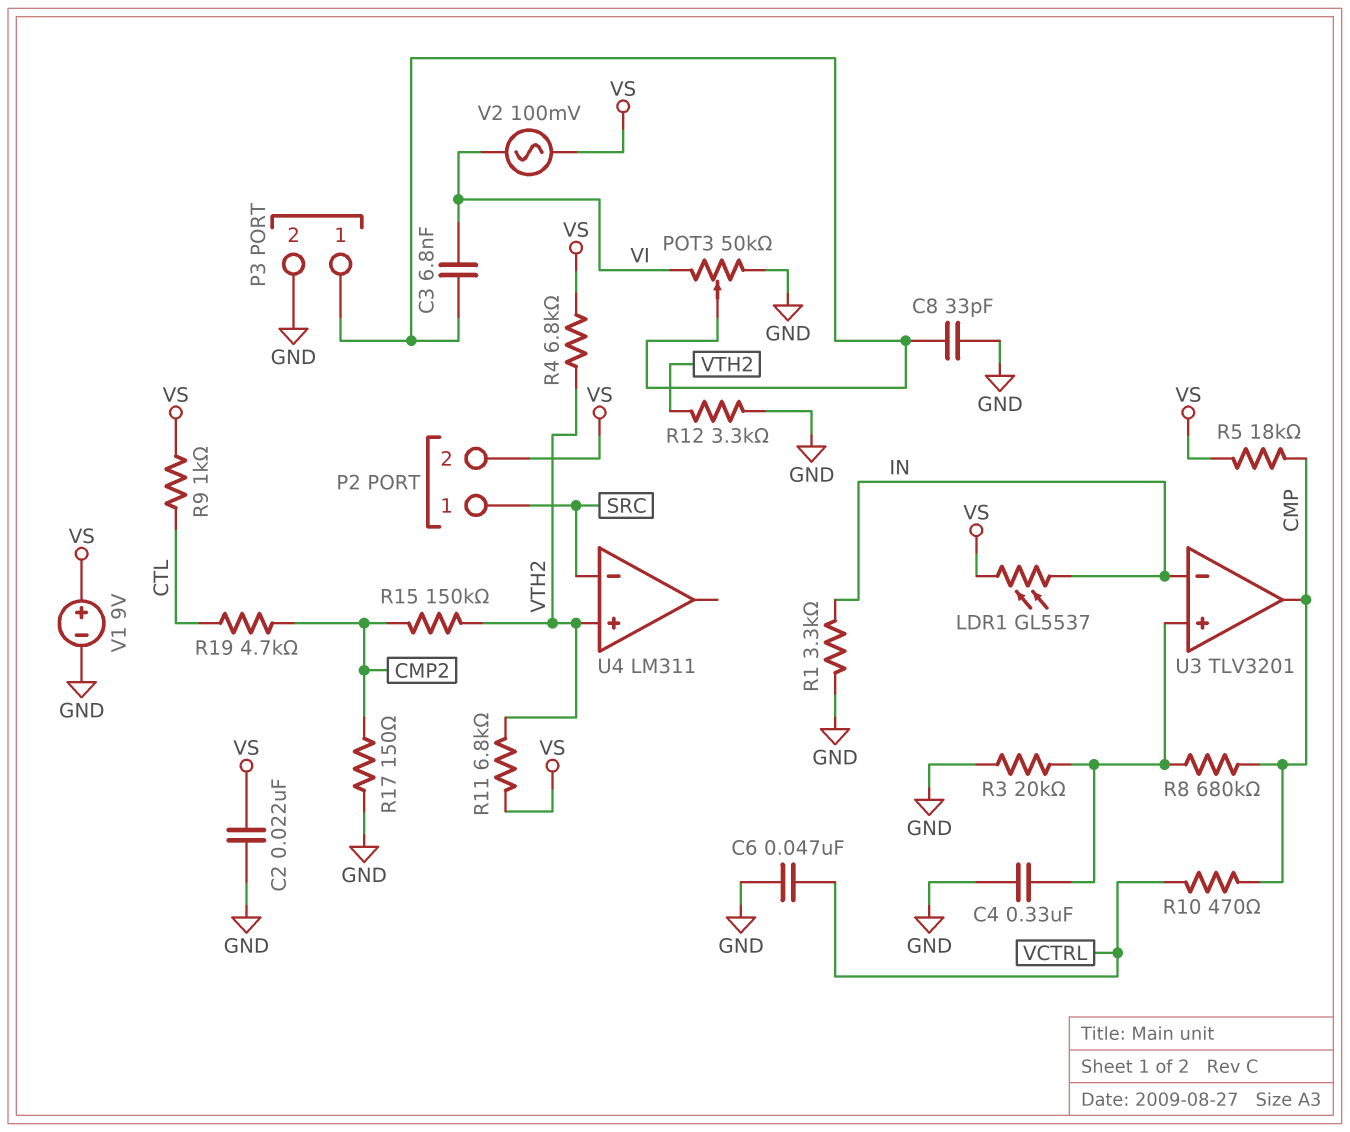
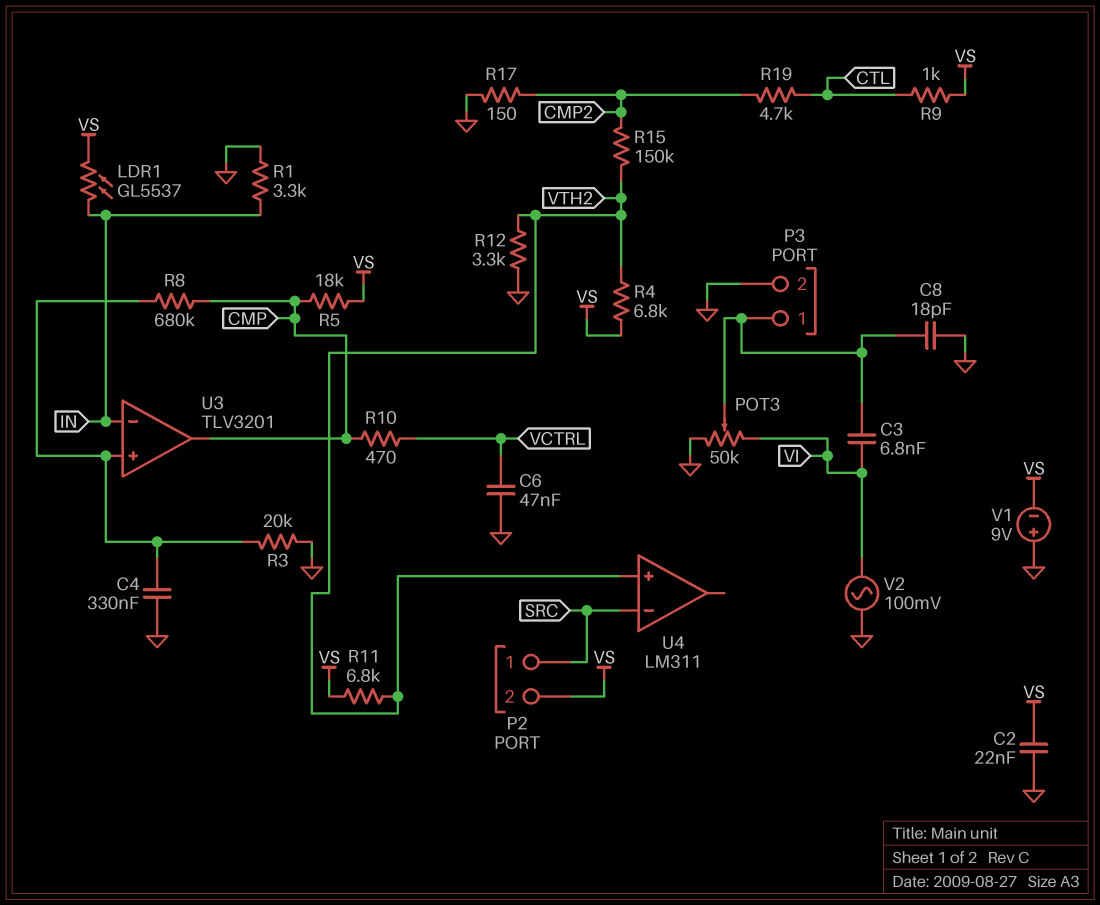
C8: 33pF (GND, P3/1) -> 18pF (GND, P3/1)
V1: 9V (plus VS, minus GND) -> 9V (plus GND, minus VS)
V2: AC 100mV (VI, VS) -> AC 100mV (GND, VI)

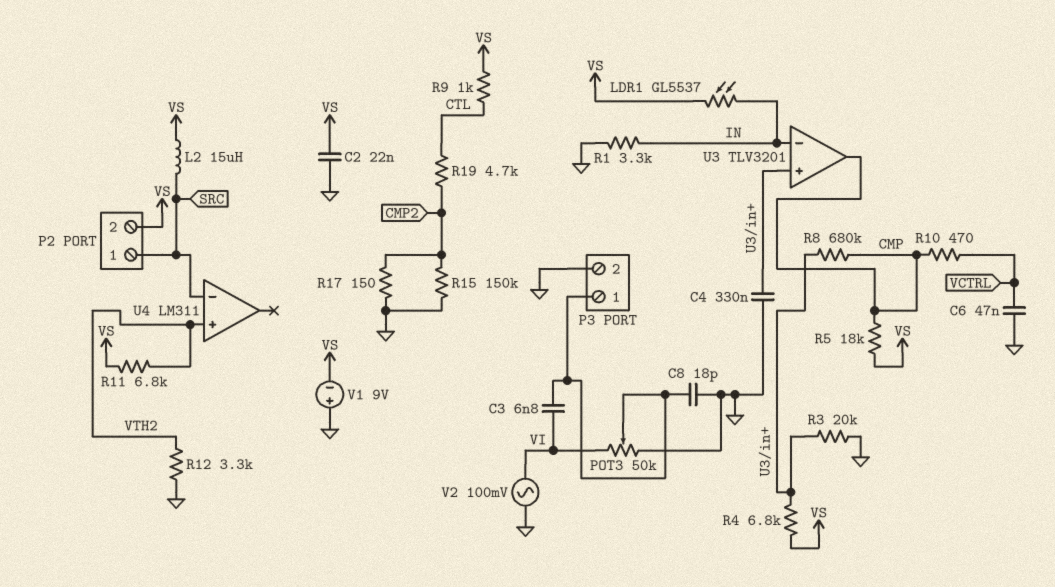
L2: none -> 15uH (SRC, VS)
R4: 6.8k (VS, VTH2) -> 6.8k (U3/in+, VS)
R15: 150k (CMP2, VTH2) -> 150k (CMP2, GND)

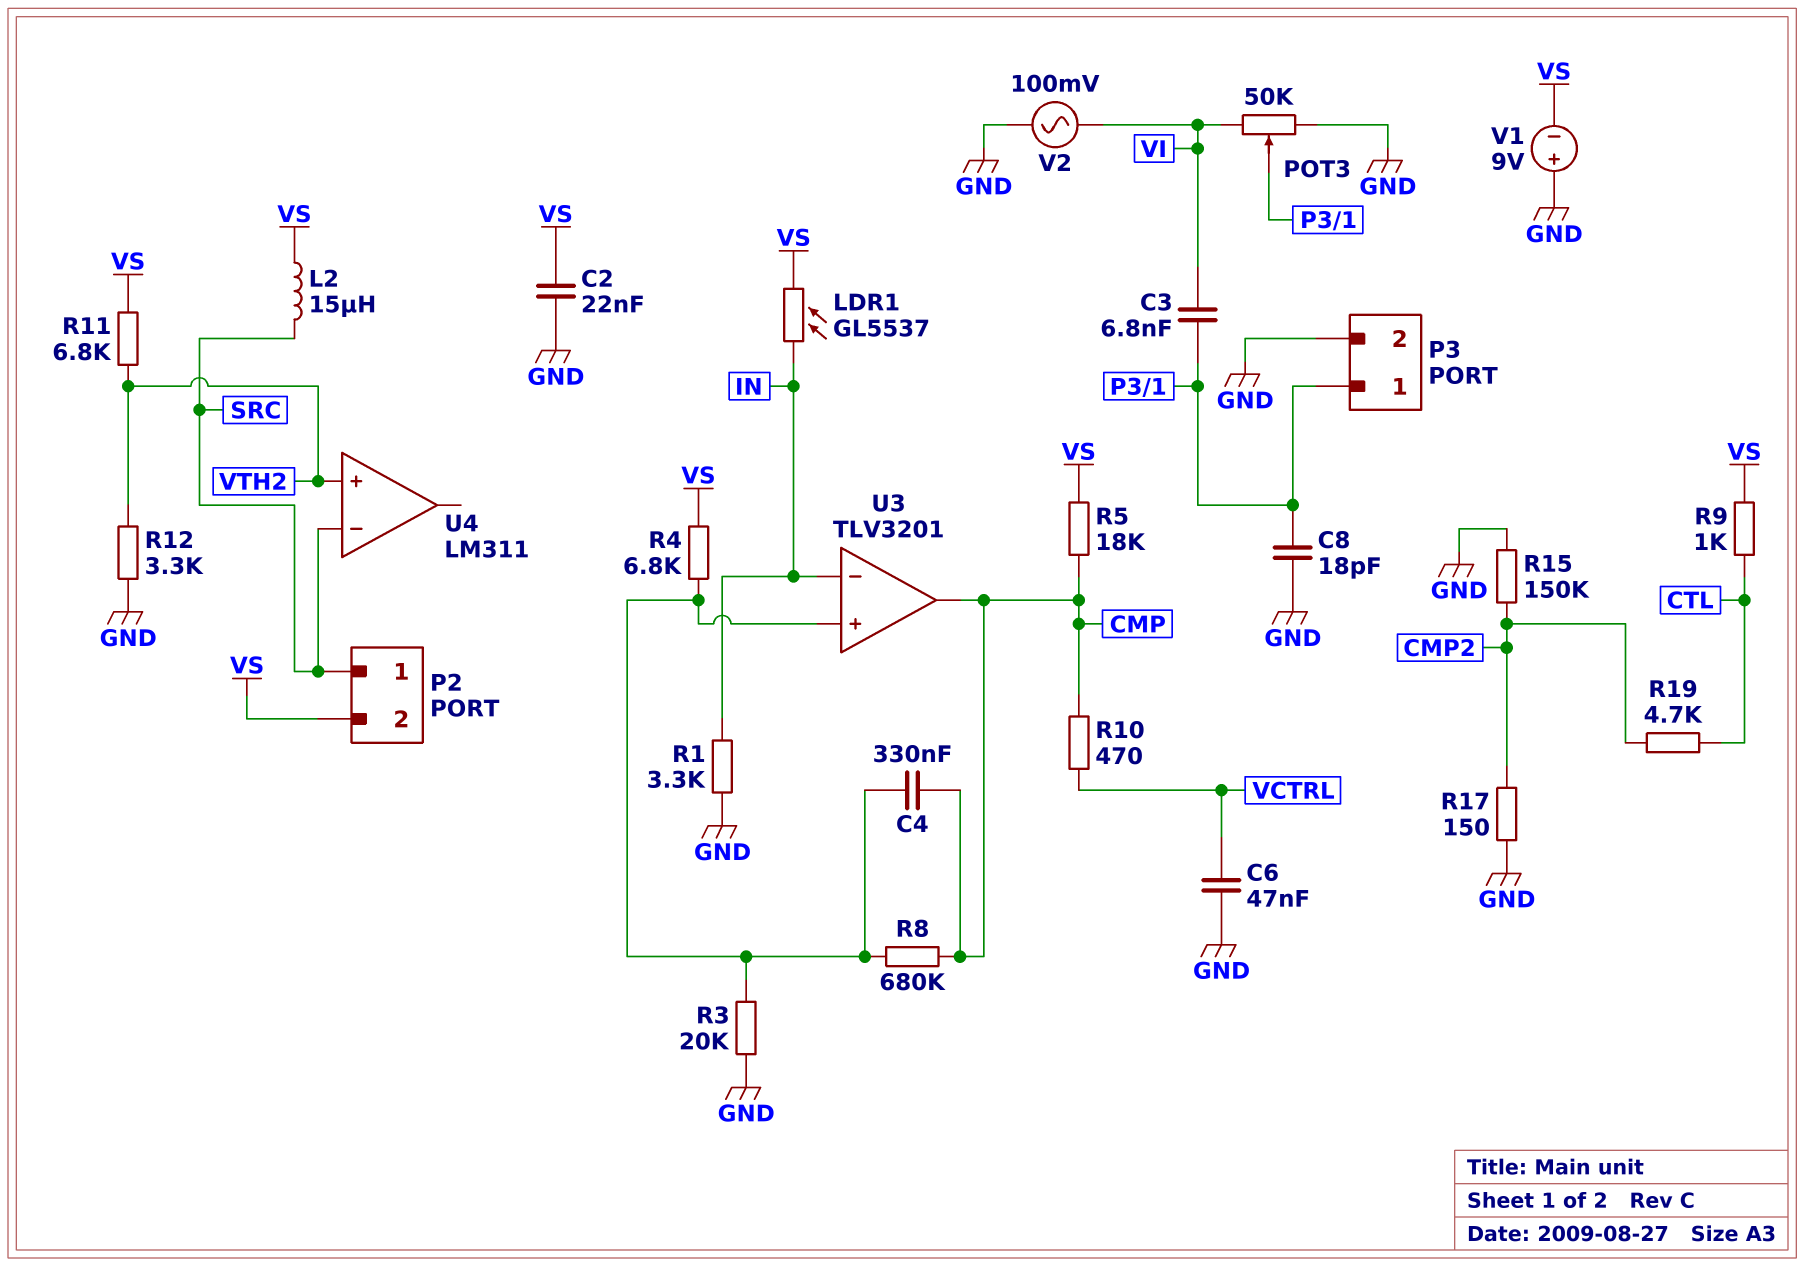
C4: 330nF (GND, U3/in+) -> 330nF (CMP, U3/in+)

